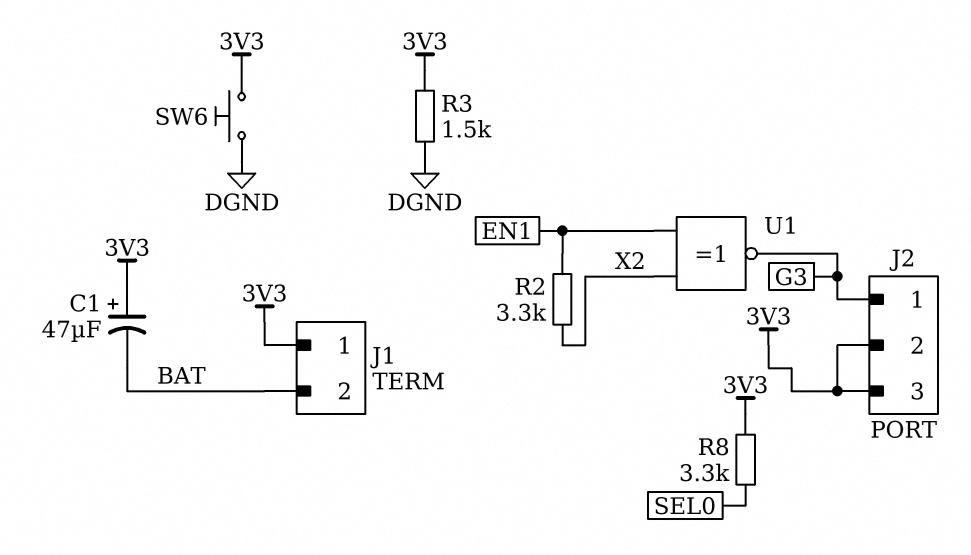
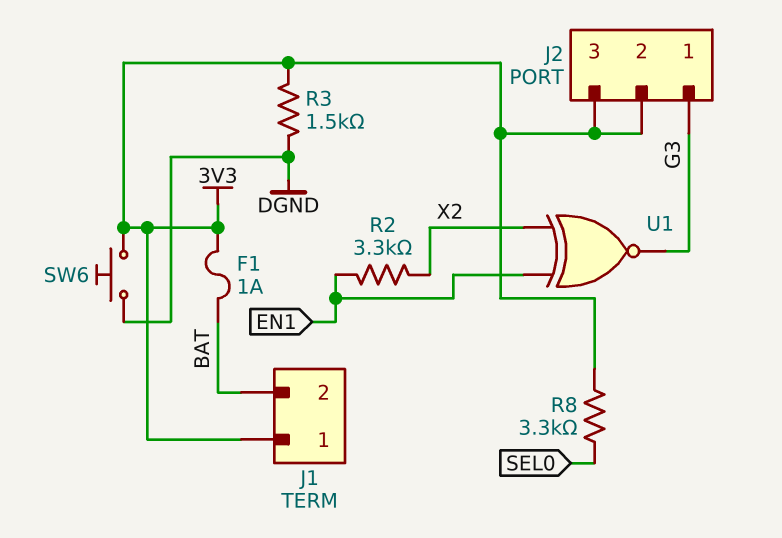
C1: 47uF (plus 3V3, minus BAT) -> none
F1: none -> 1A (3V3, BAT)

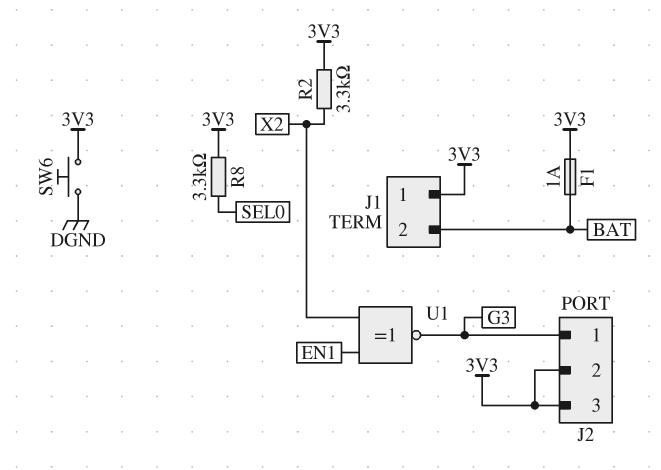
R2: 3.3k (EN1, X2) -> 3.3k (3V3, X2)
R3: 1.5k (3V3, DGND) -> none

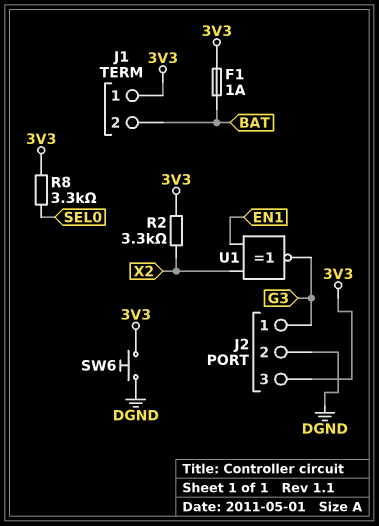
J2 pin 2: 3V3 -> DGND

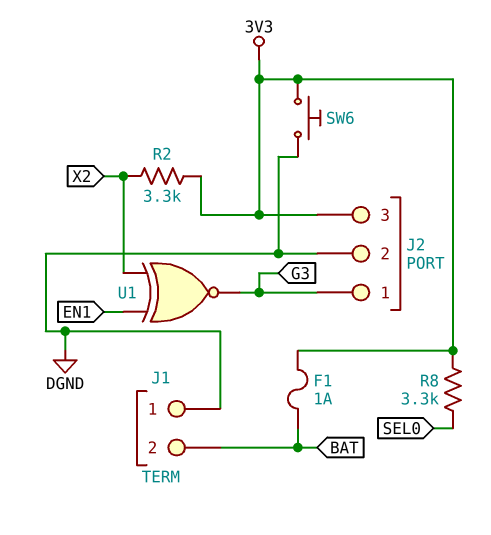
J1 pin 1: 3V3 -> DGND

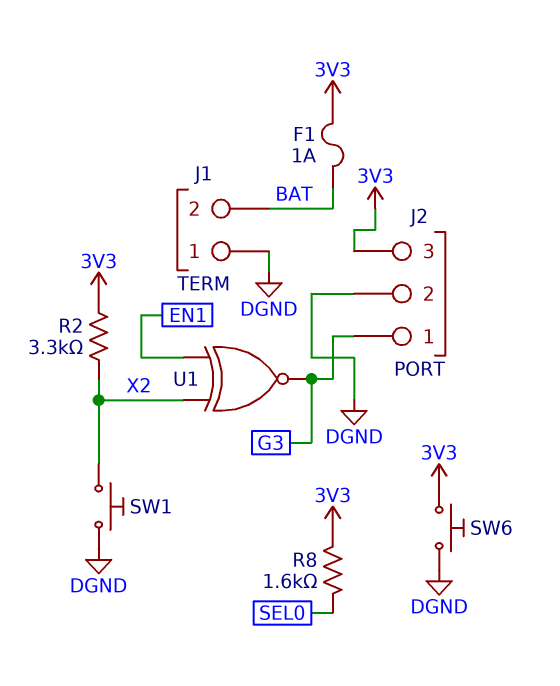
R8: 3.3k (3V3, SEL0) -> 1.6k (3V3, SEL0)
SW1: none -> button (DGND, X2)

